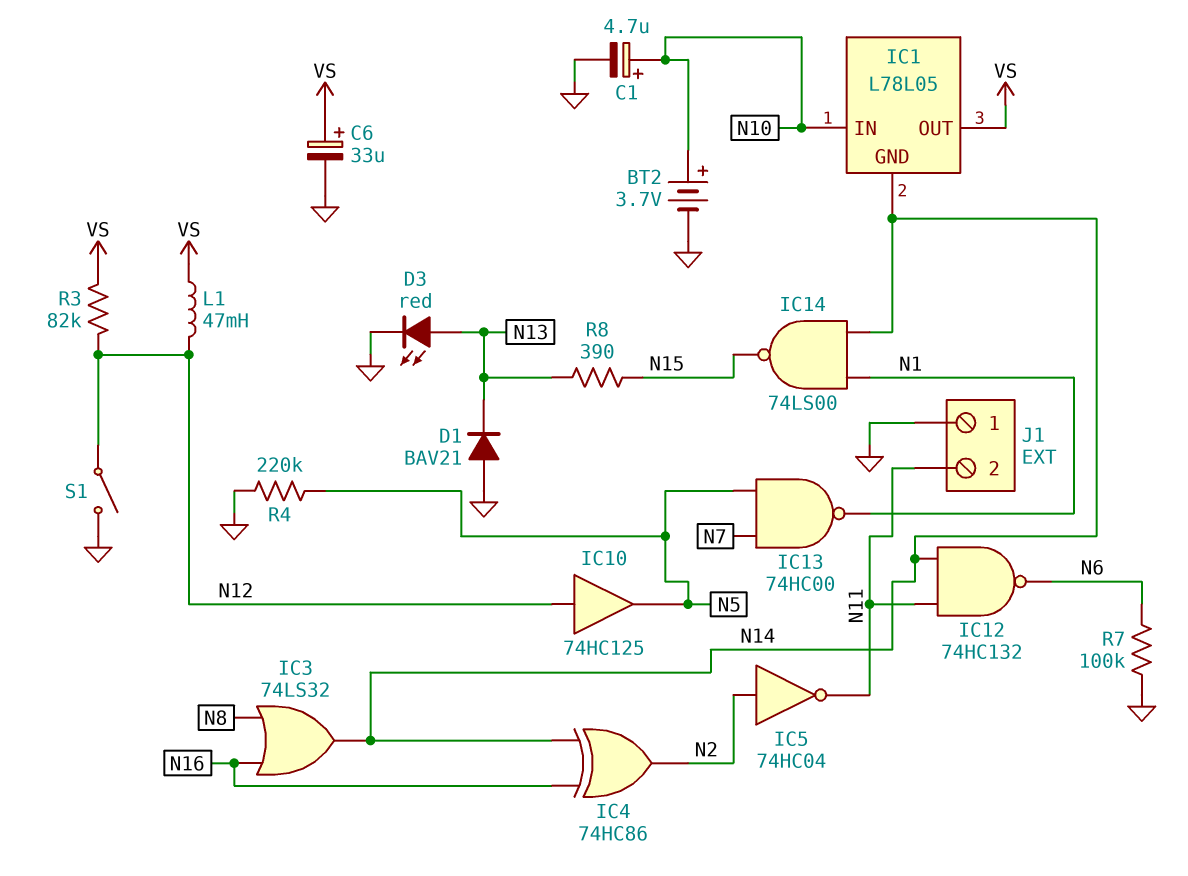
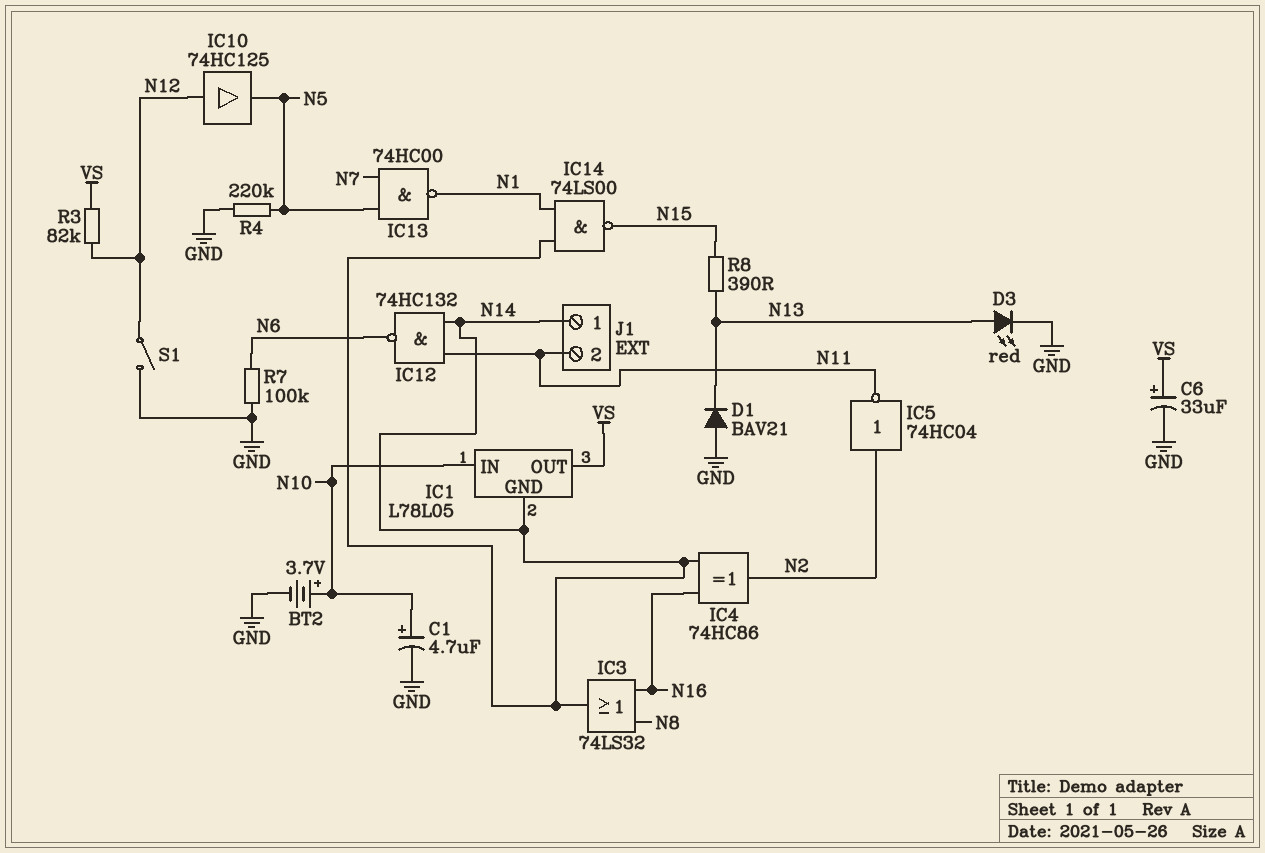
J1 pin 1: GND -> N14
L1: 47mH (N12, VS) -> none

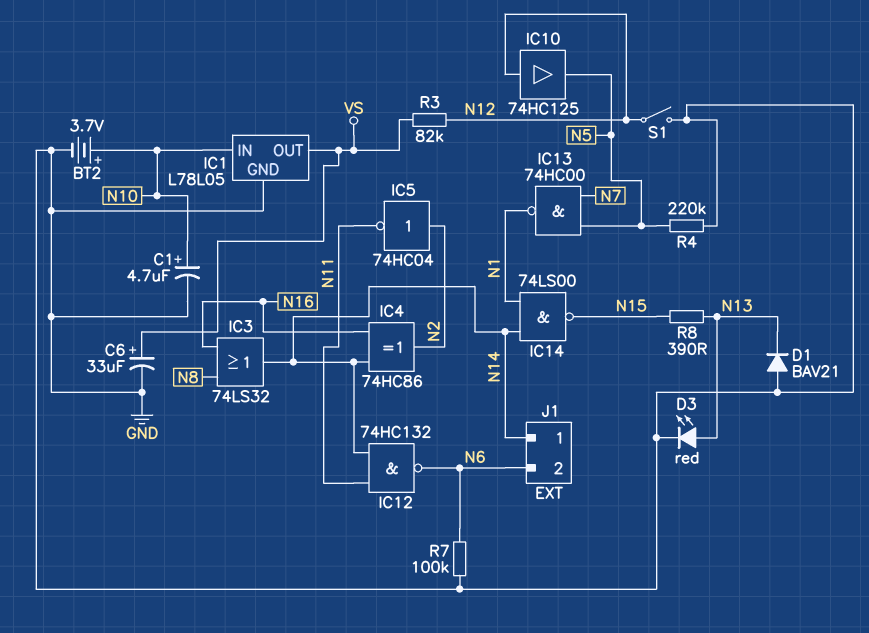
IC1 pin GND: N14 -> GND
J1 pin 2: N11 -> N6

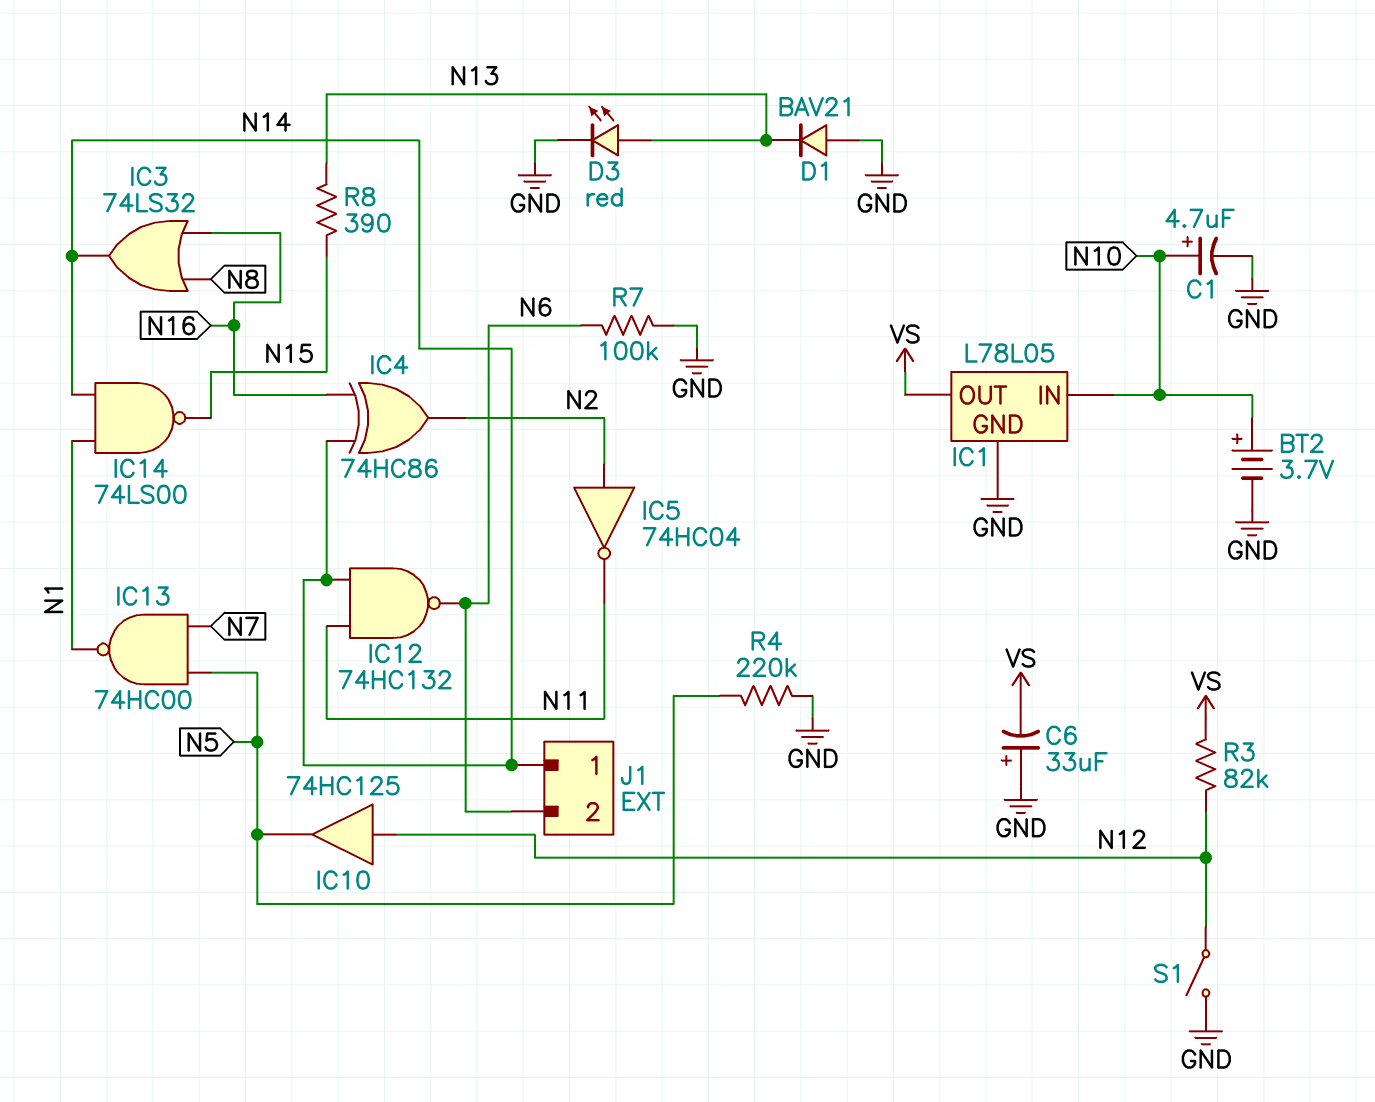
C6: 33uF (plus VS, minus GND) -> 33uF (plus GND, minus VS)

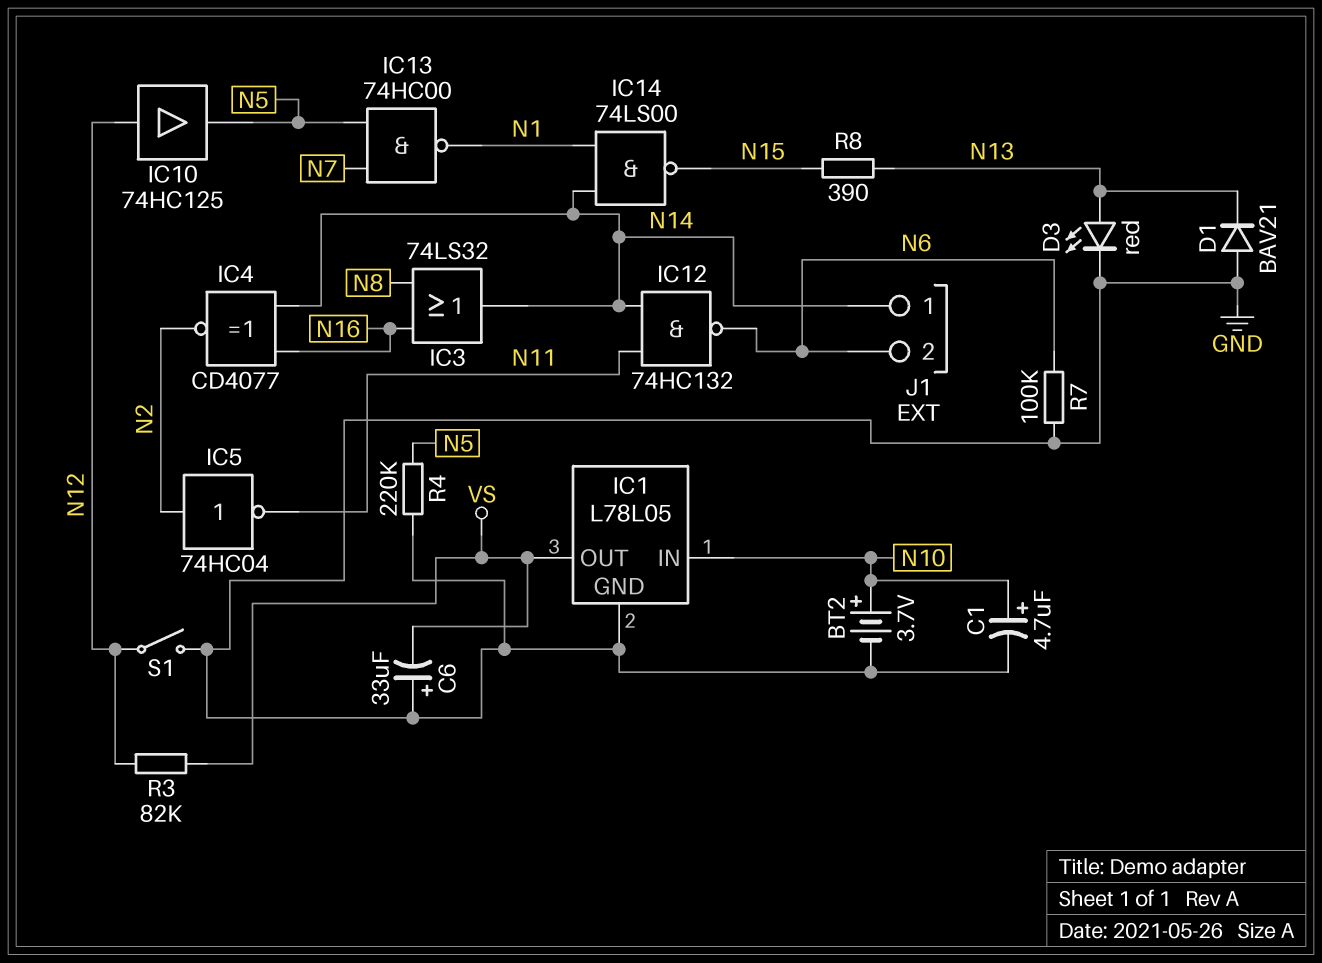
IC4: XOR 74HC86 (in N14, in N16, out N2) -> XNOR CD4077 (in N14, in N16, out N2)

